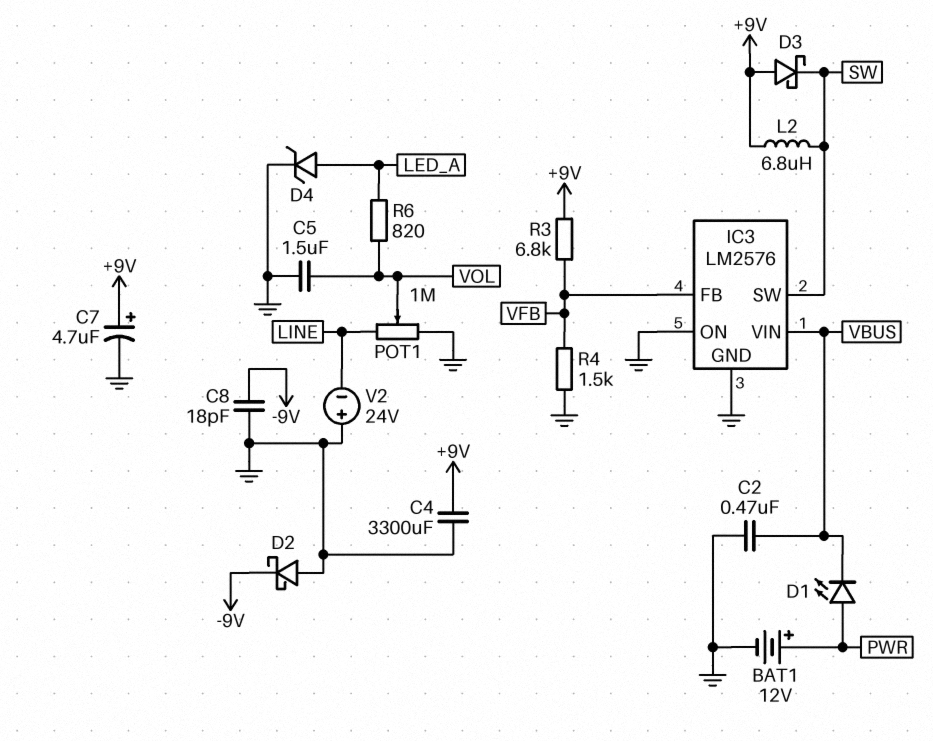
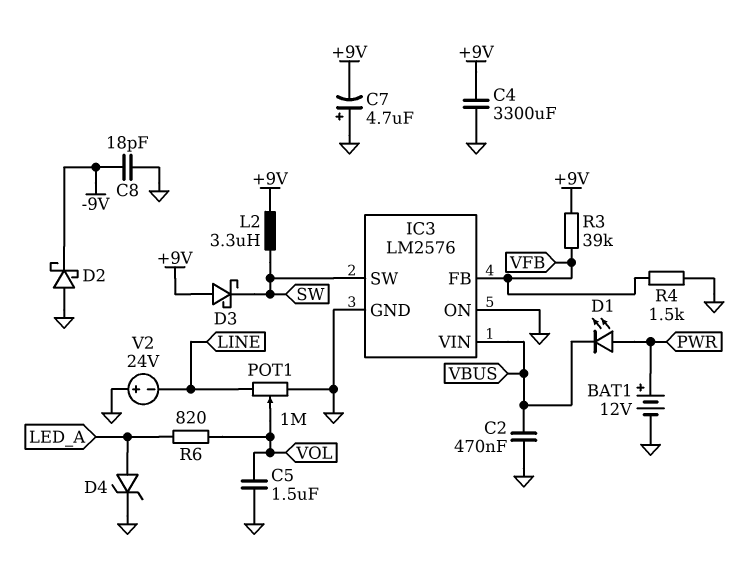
C7: 4.7uF (plus +9V, minus GND) -> 4.7uF (plus GND, minus +9V)
L2: 6.8uH (+9V, SW) -> 3.3uH (+9V, SW)
R3: 6.8k (+9V, VFB) -> 39k (+9V, VFB)

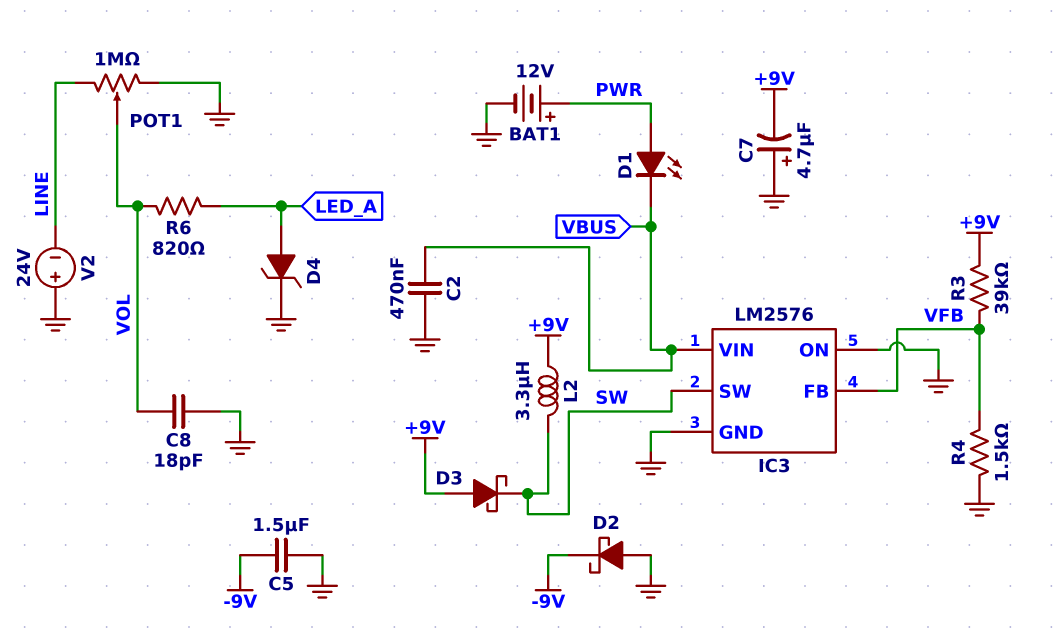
C4: 3300uF (+9V, GND) -> none
C5: 1.5uF (GND, VOL) -> 1.5uF (-9V, GND)
C8: 18pF (-9V, GND) -> 18pF (GND, VOL)

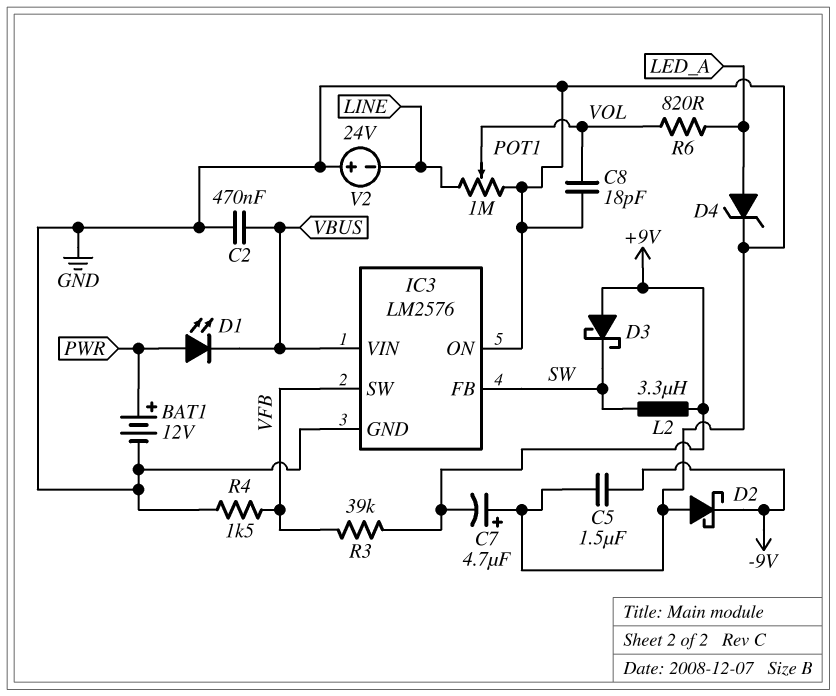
IC3 pin FB: VFB -> SW
IC3 pin SW: SW -> VFB

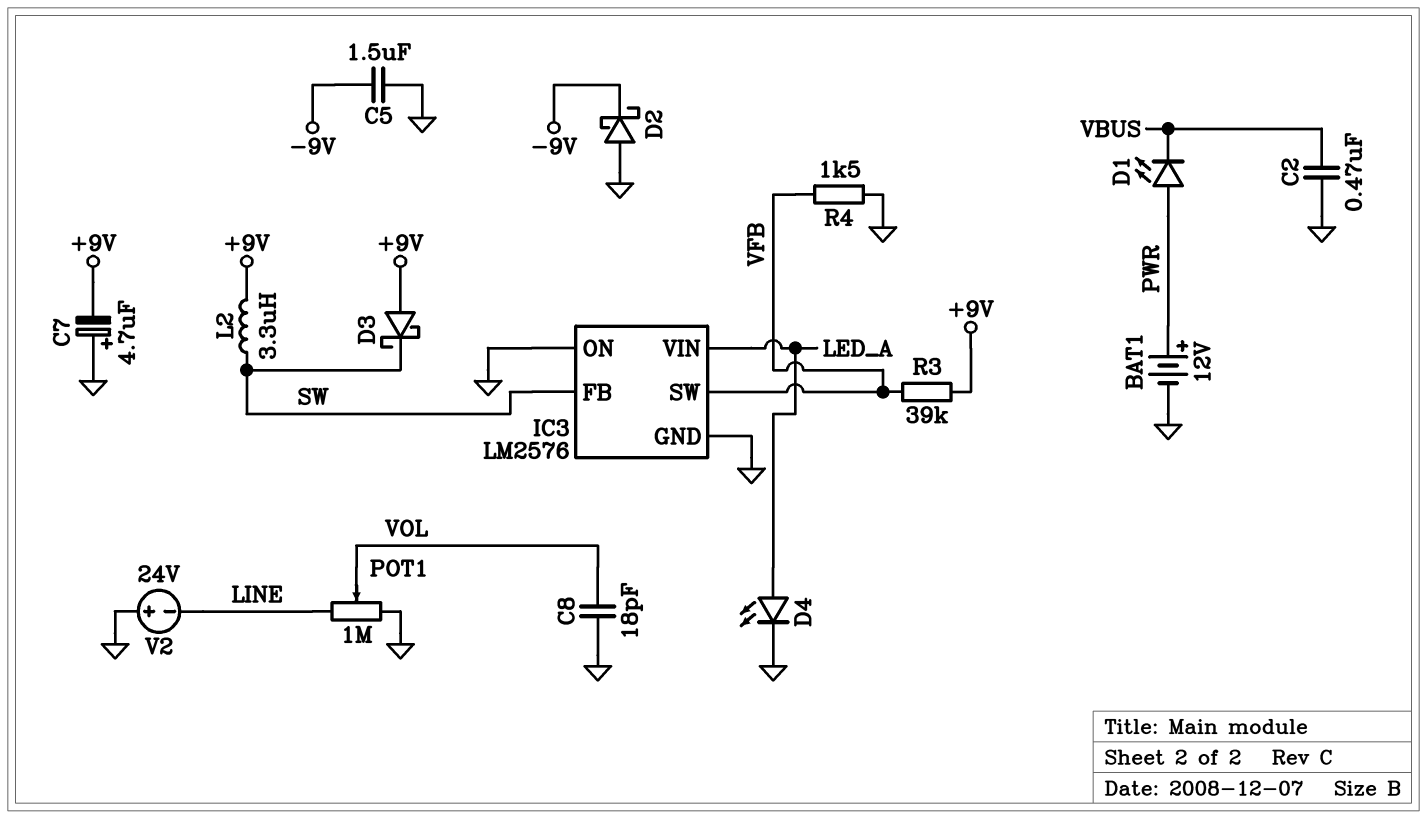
D4: zener (A LED_A, K GND) -> LED (A LED_A, K GND)
IC3 pin VIN: VBUS -> LED_A
R6: 820 (LED_A, VOL) -> none

